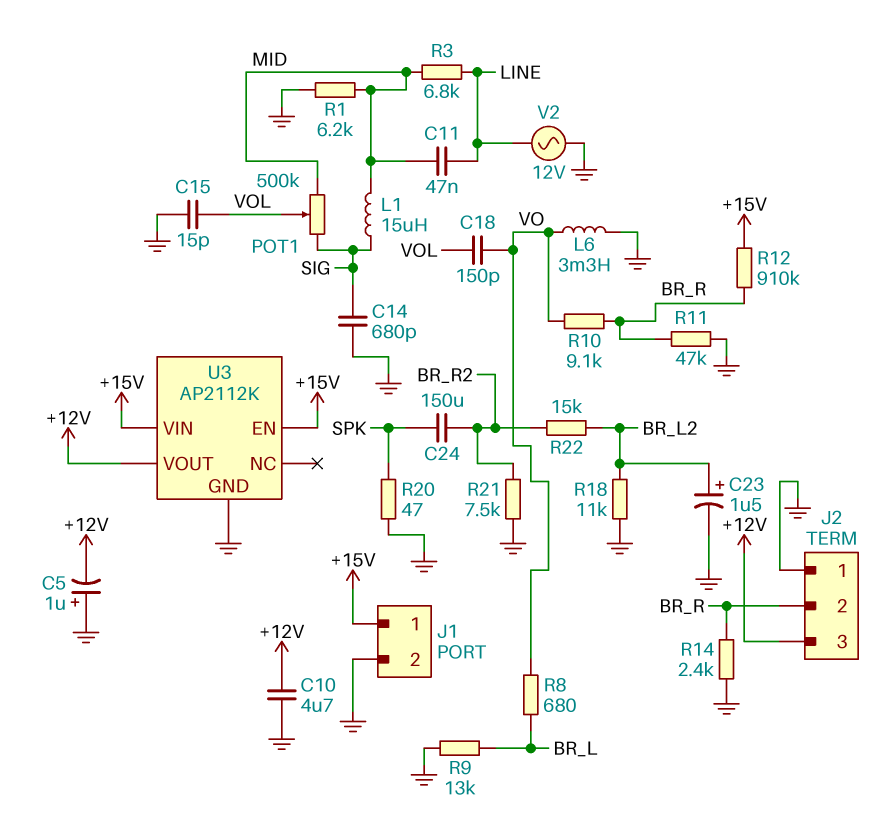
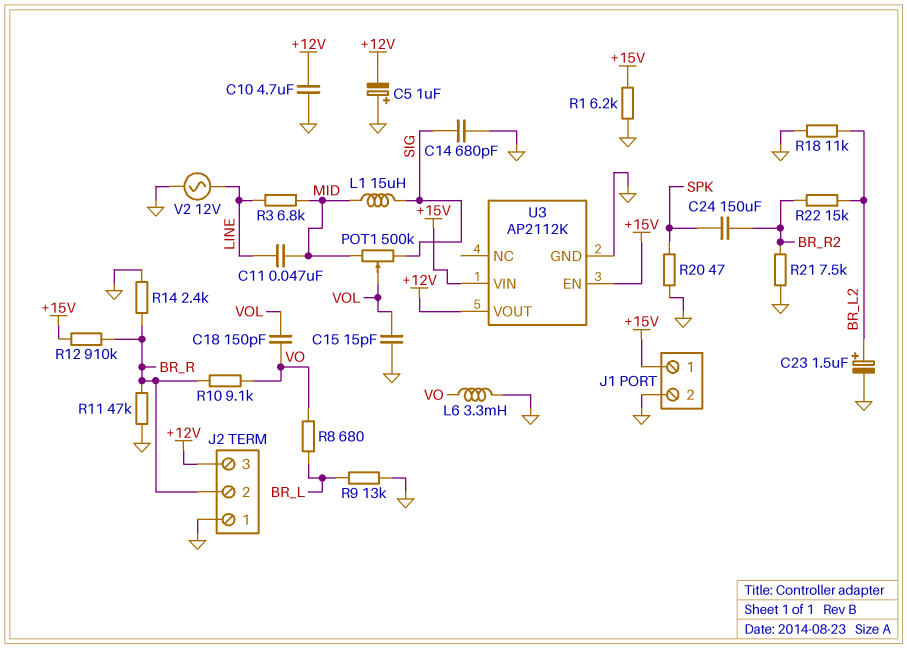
R1: 6.2k (GND, MID) -> 6.2k (+15V, GND)

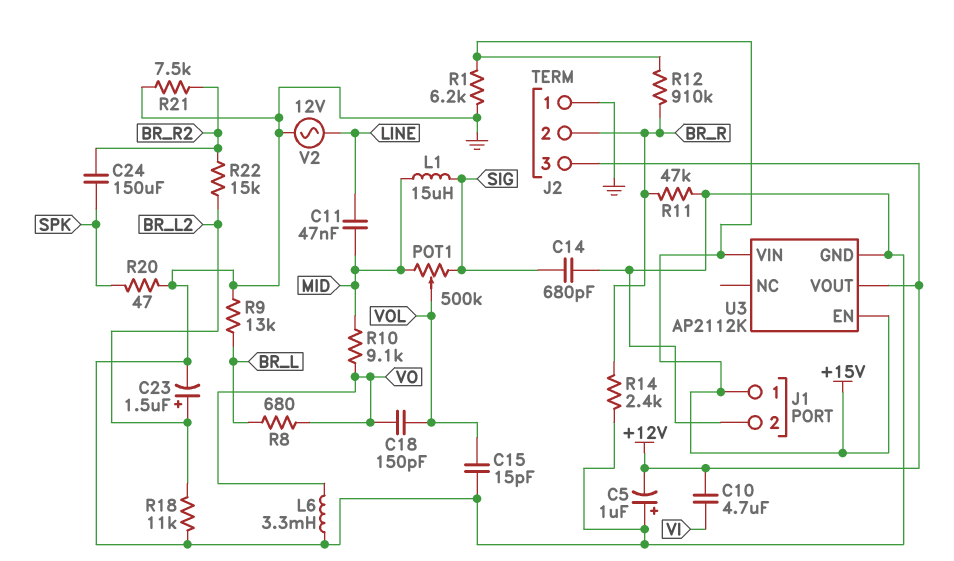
C10: 4.7uF (+12V, GND) -> 4.7uF (+12V, VI)
R3: 6.8k (LINE, MID) -> none
R10: 9.1k (BR_R, VO) -> 9.1k (MID, VO)

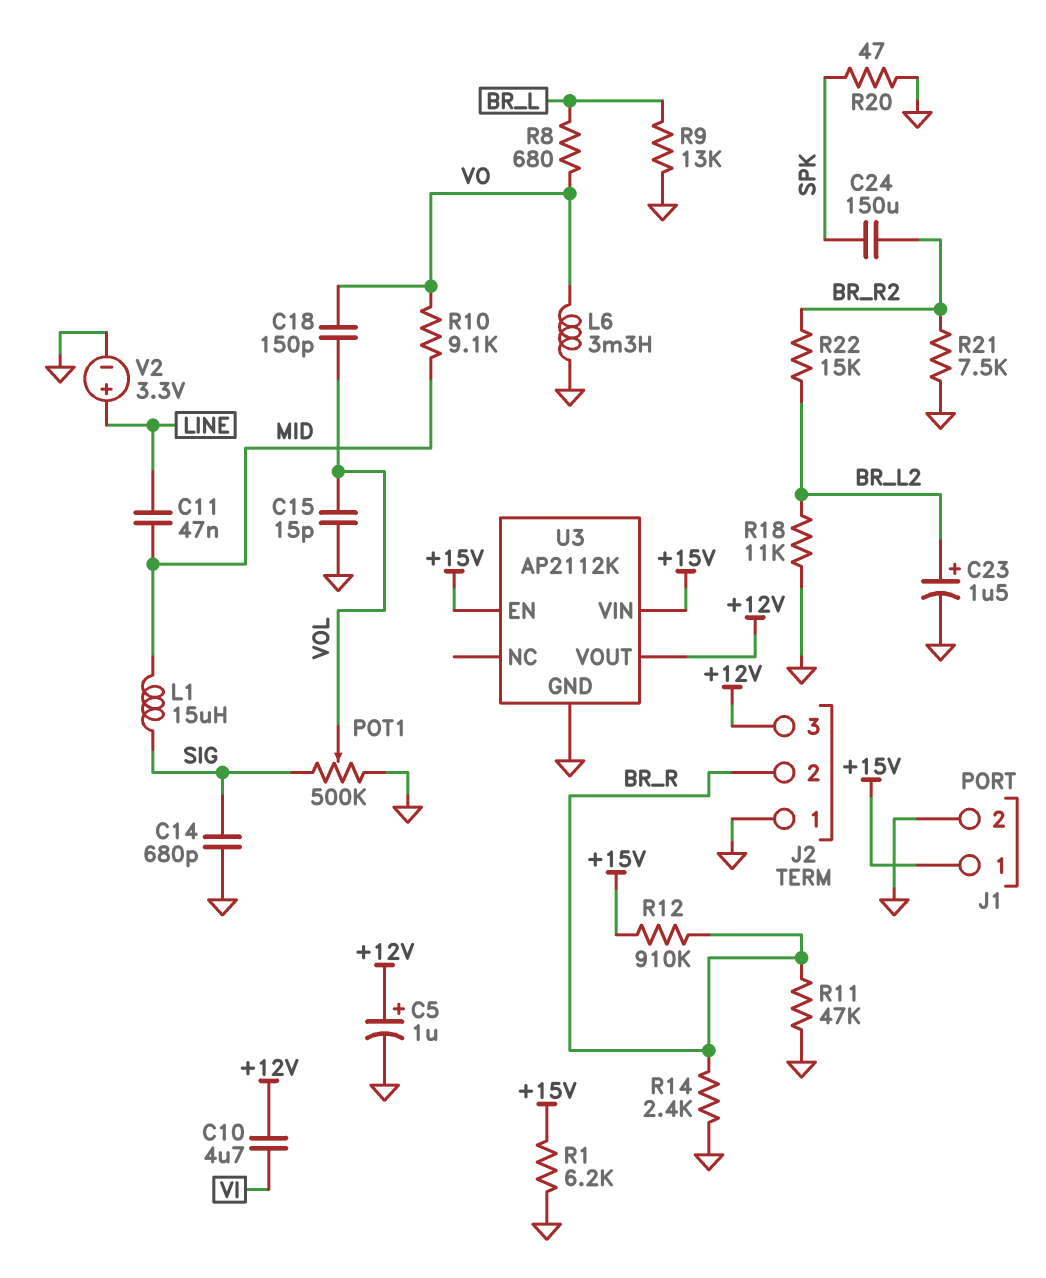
C5: 1uF (plus GND, minus +12V) -> 1uF (plus +12V, minus GND)
POT1: 500k (MID, SIG, wiper VOL) -> 500k (GND, SIG, wiper VOL)
V2: AC 12V (GND, LINE) -> 3.3V (plus LINE, minus GND)

